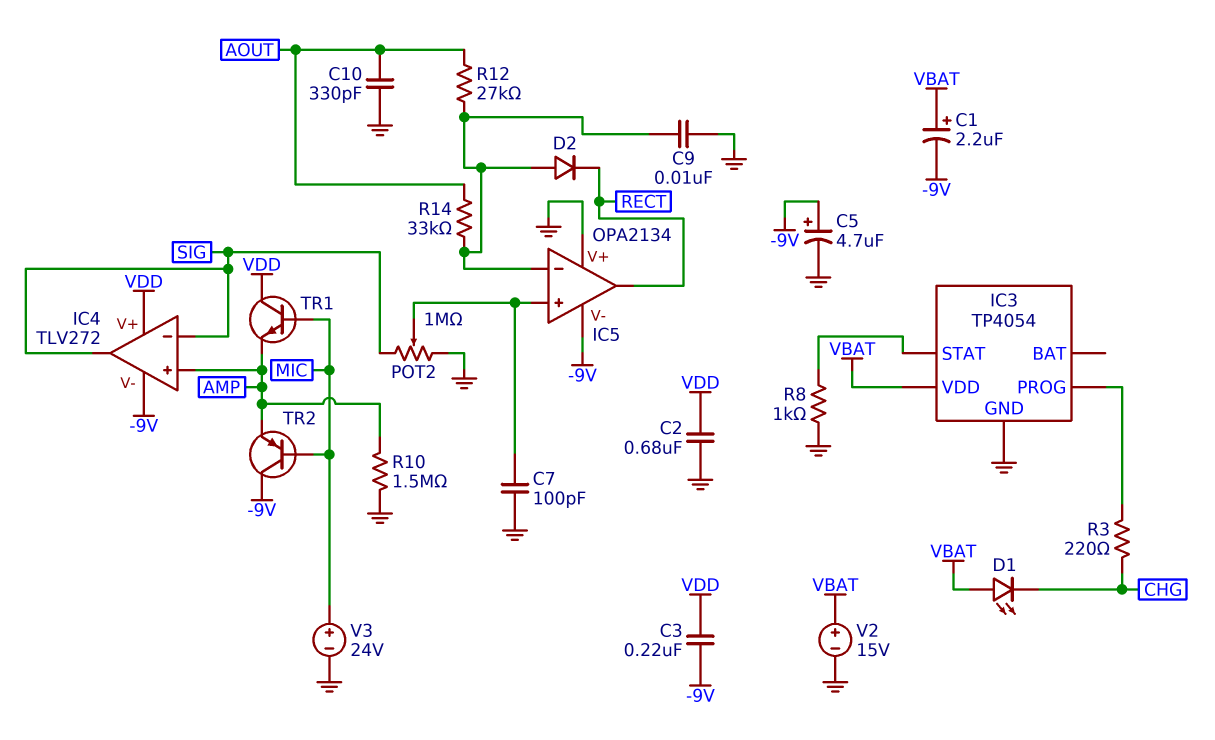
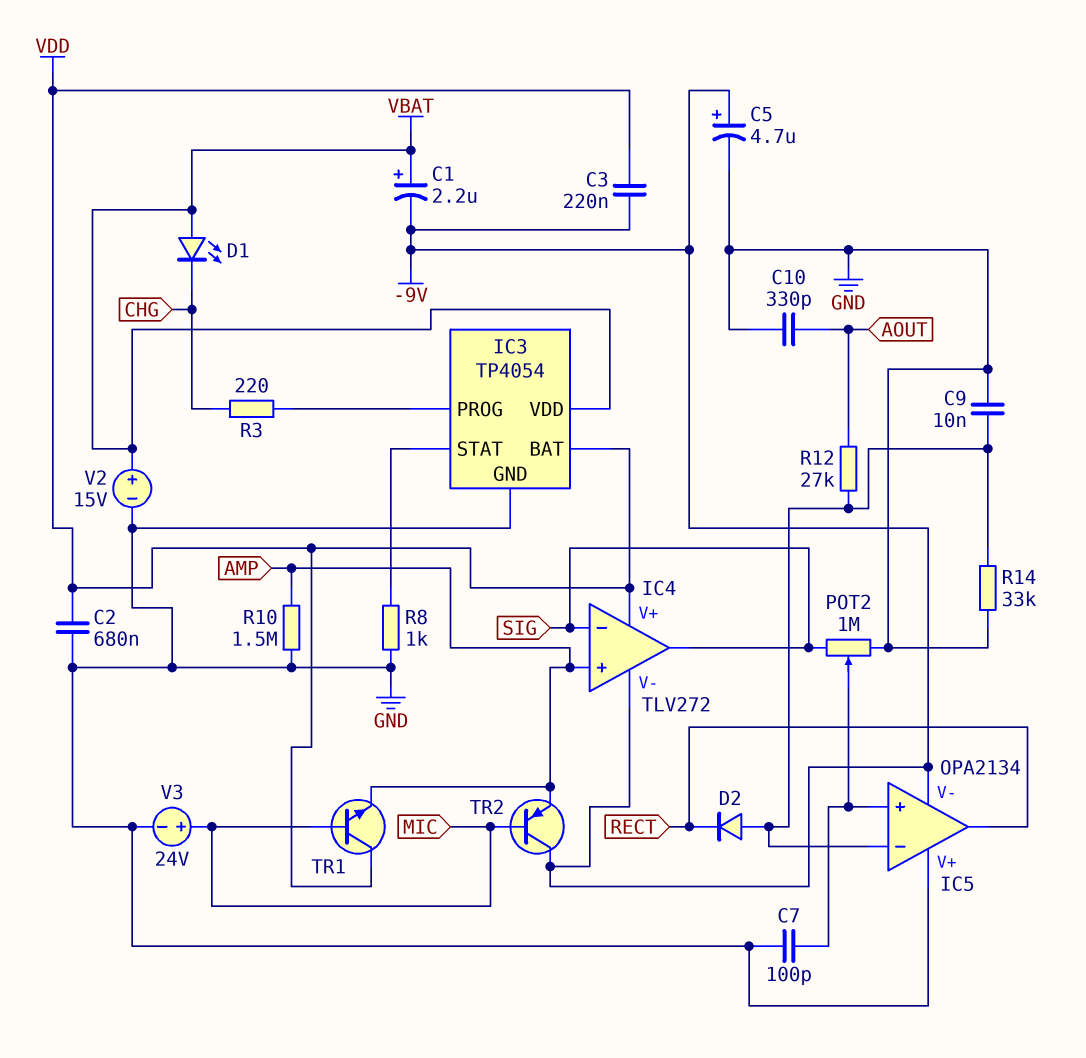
IC3 pin BAT: none -> VDD
R14: 33k (AOUT, IC5/in-) -> 33k (GND, IC5/in-)

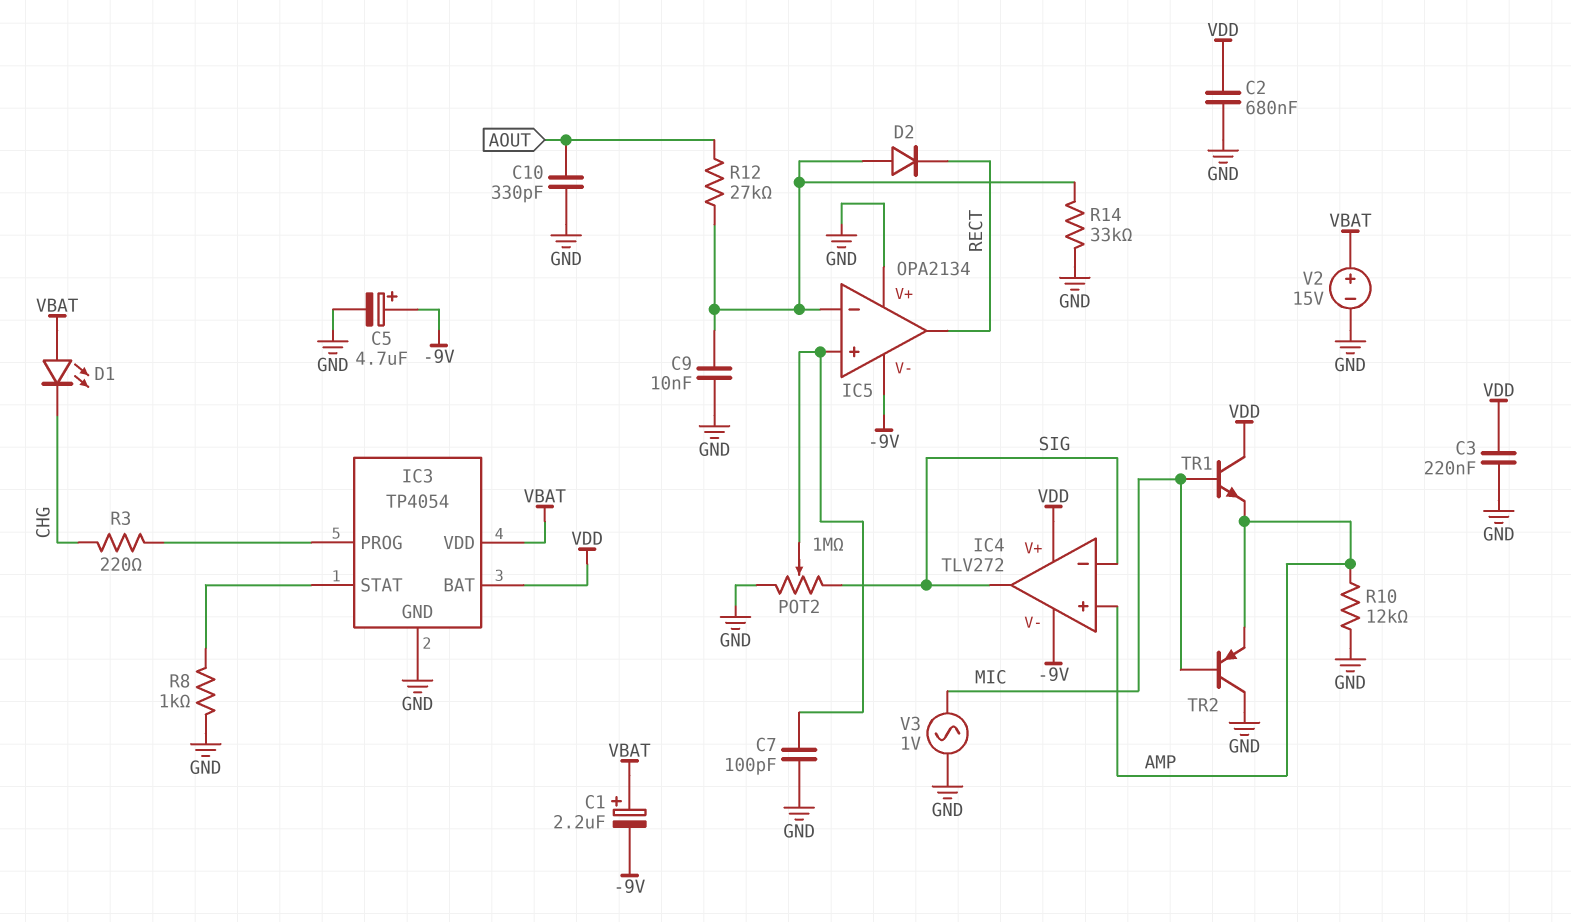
C3: 220nF (-9V, VDD) -> 220nF (GND, VDD)
R10: 1.5M (AMP, GND) -> 12k (AMP, GND)
TR2: PNP (B MIC, C -9V, E AMP) -> PNP (B MIC, C GND, E AMP)
V3: 24V (plus MIC, minus GND) -> AC 1V (GND, MIC)

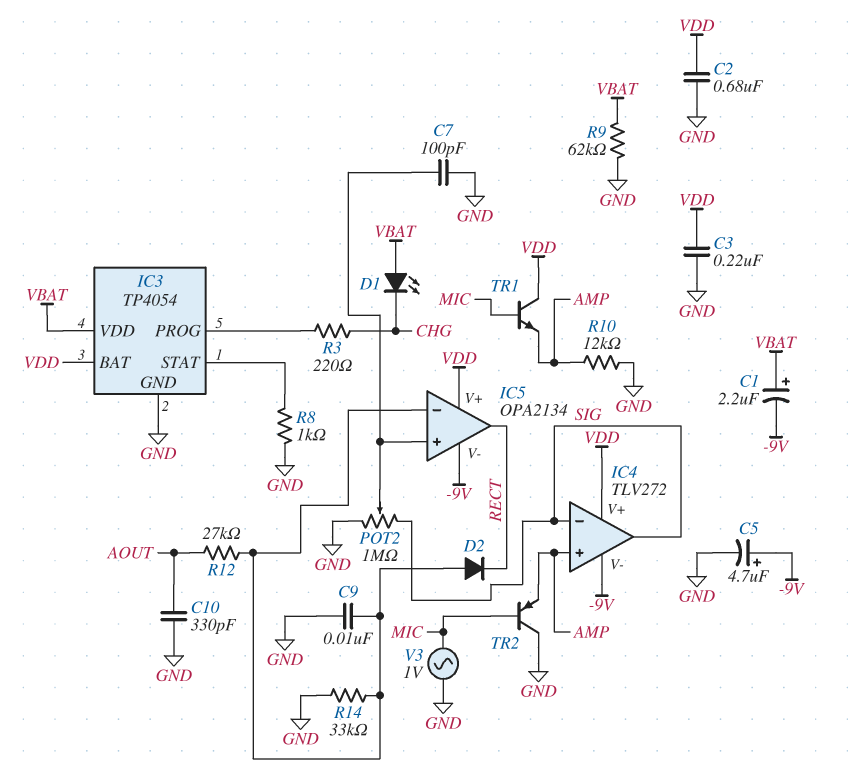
IC5 pin V+: GND -> VDD
R9: none -> 62k (GND, VBAT)
V2: 15V (plus VBAT, minus GND) -> none

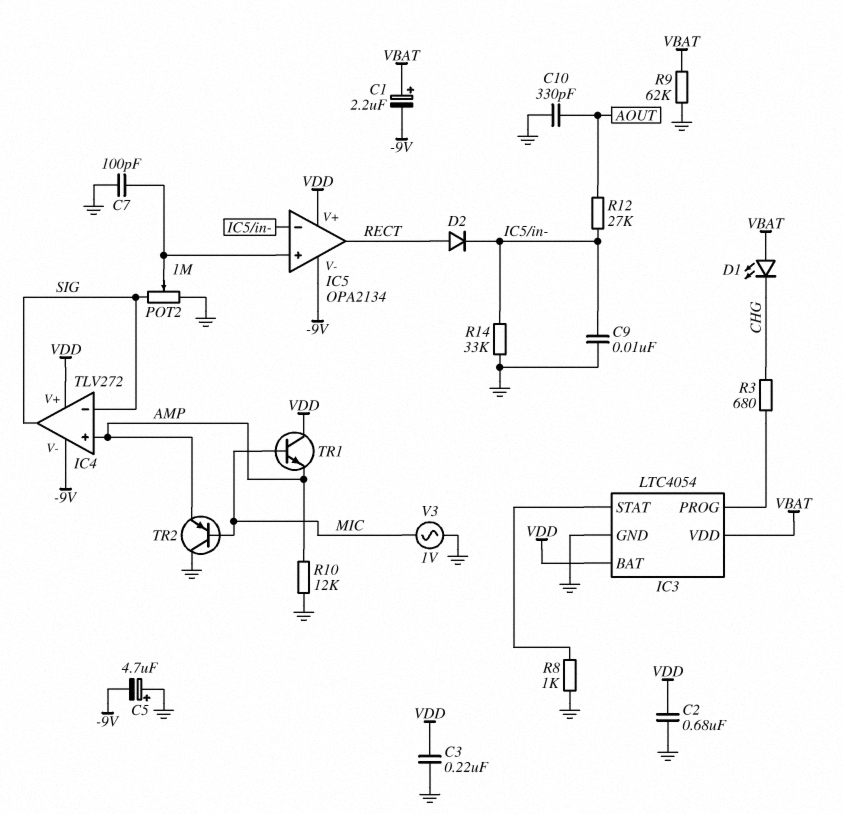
C5: 4.7uF (plus -9V, minus GND) -> 4.7uF (plus GND, minus -9V)
D2: diode (A IC5/in-, K RECT) -> diode (A RECT, K IC5/in-)
IC3: TP4054 -> LTC4054
R3: 220 (CHG, IC3/PROG) -> 680 (CHG, IC3/PROG)

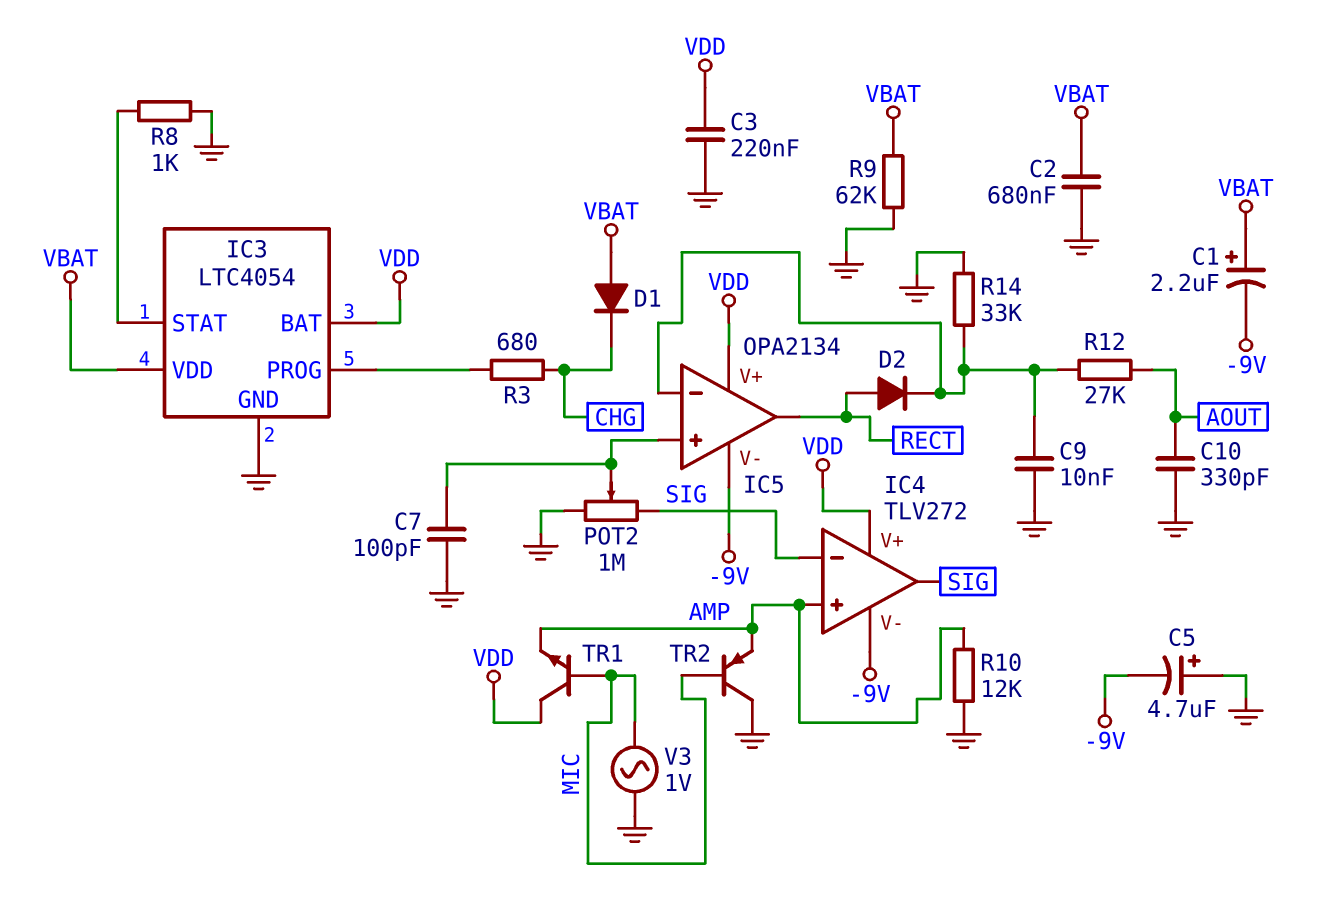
C2: 680nF (GND, VDD) -> 680nF (GND, VBAT)
D1: LED (A VBAT, K CHG) -> diode (A VBAT, K CHG)

